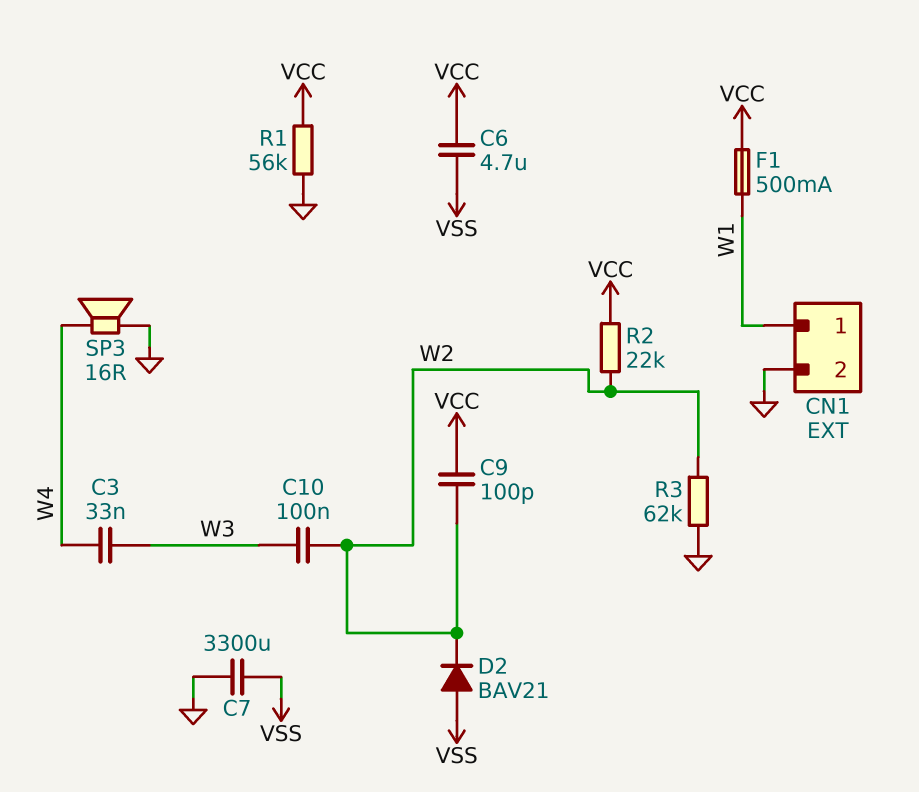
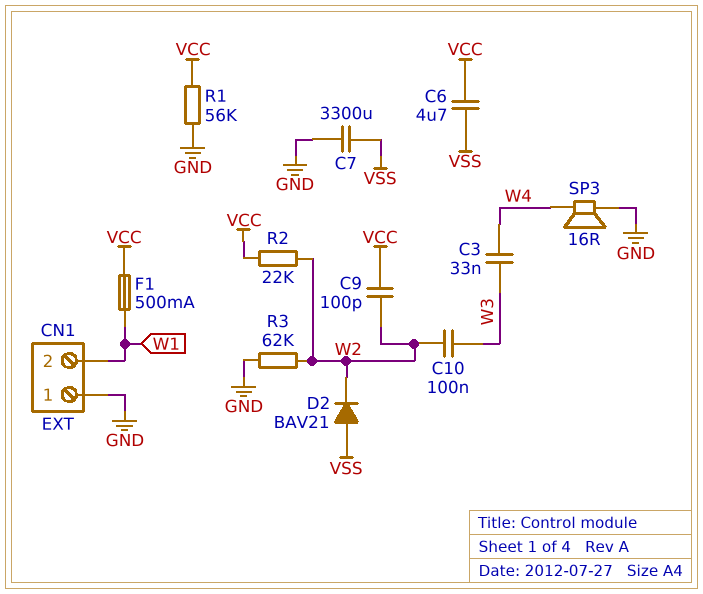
CN1 pin 1: W1 -> GND
CN1 pin 2: GND -> W1

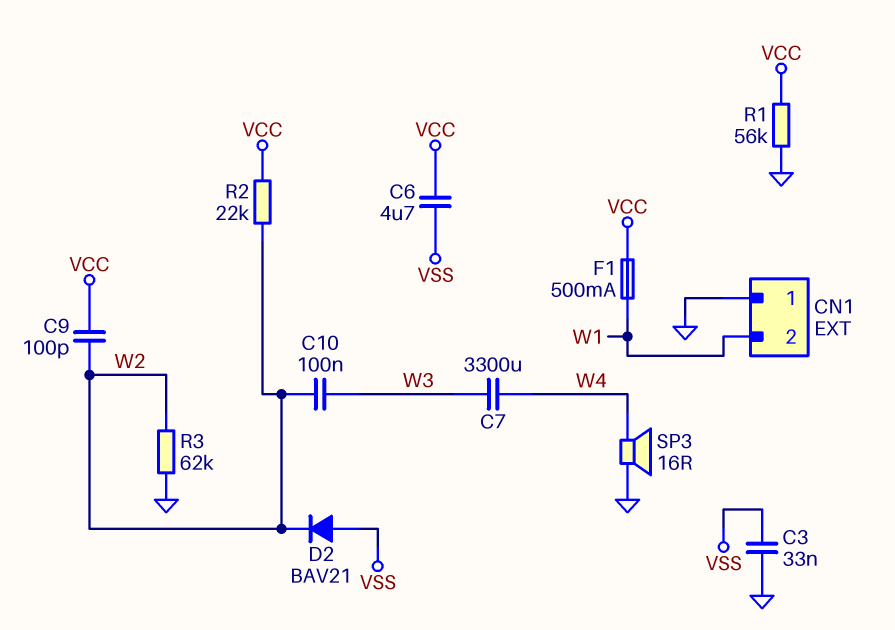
C3: 33nF (W3, W4) -> 33nF (GND, VSS)
C7: 3300uF (GND, VSS) -> 3300uF (W3, W4)

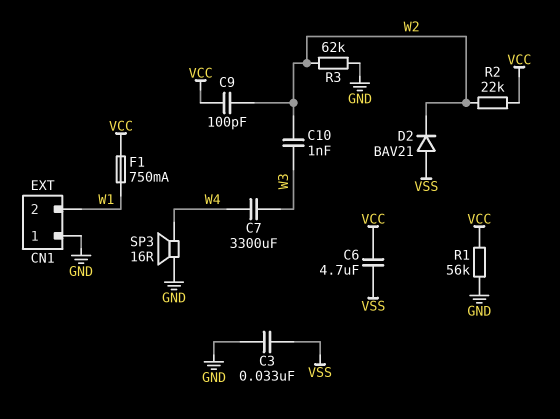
C10: 100nF (W2, W3) -> 1nF (W2, W3)
F1: 500mA (VCC, W1) -> 750mA (VCC, W1)

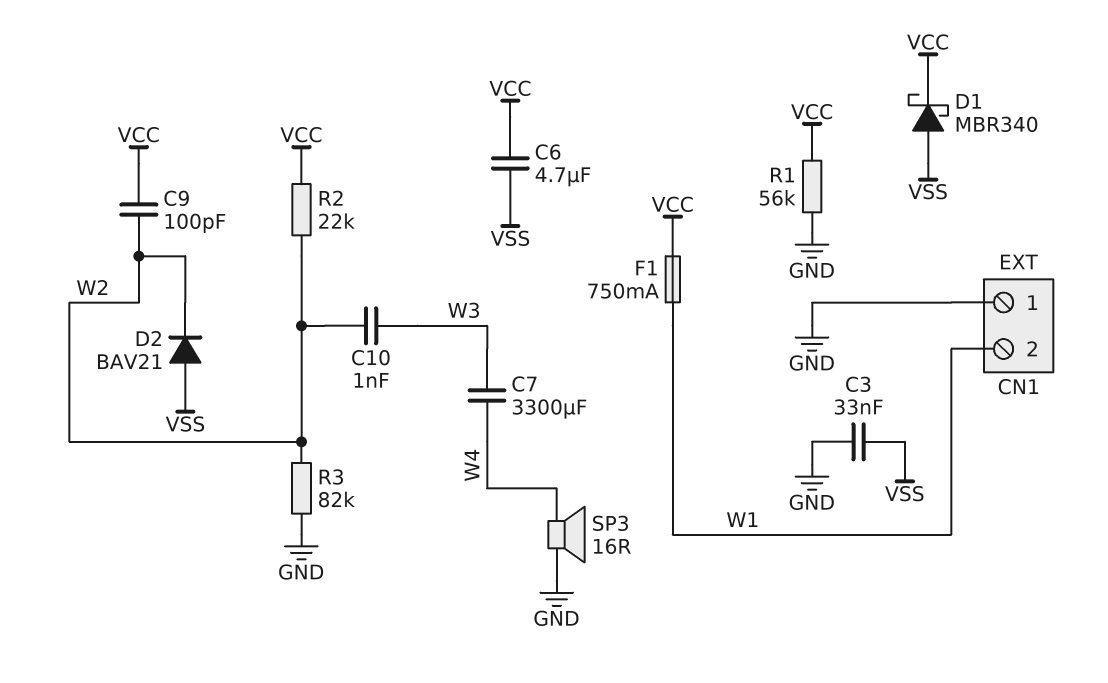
D1: none -> schottky MBR340 (A VSS, K VCC)
R3: 62k (GND, W2) -> 82k (GND, W2)

